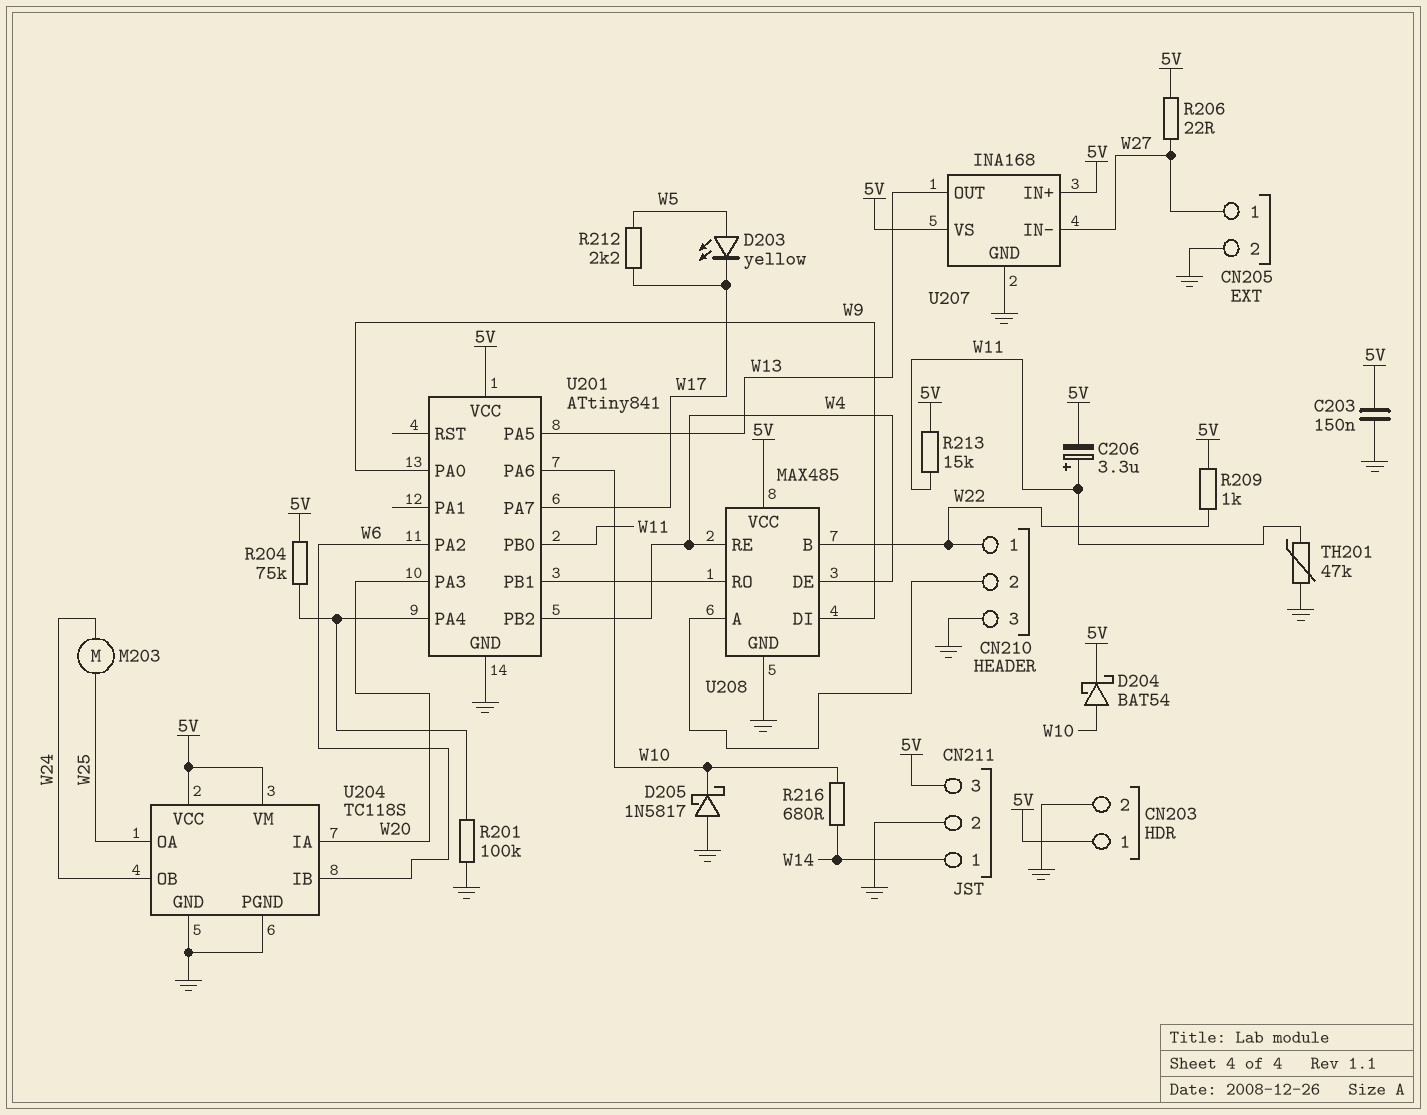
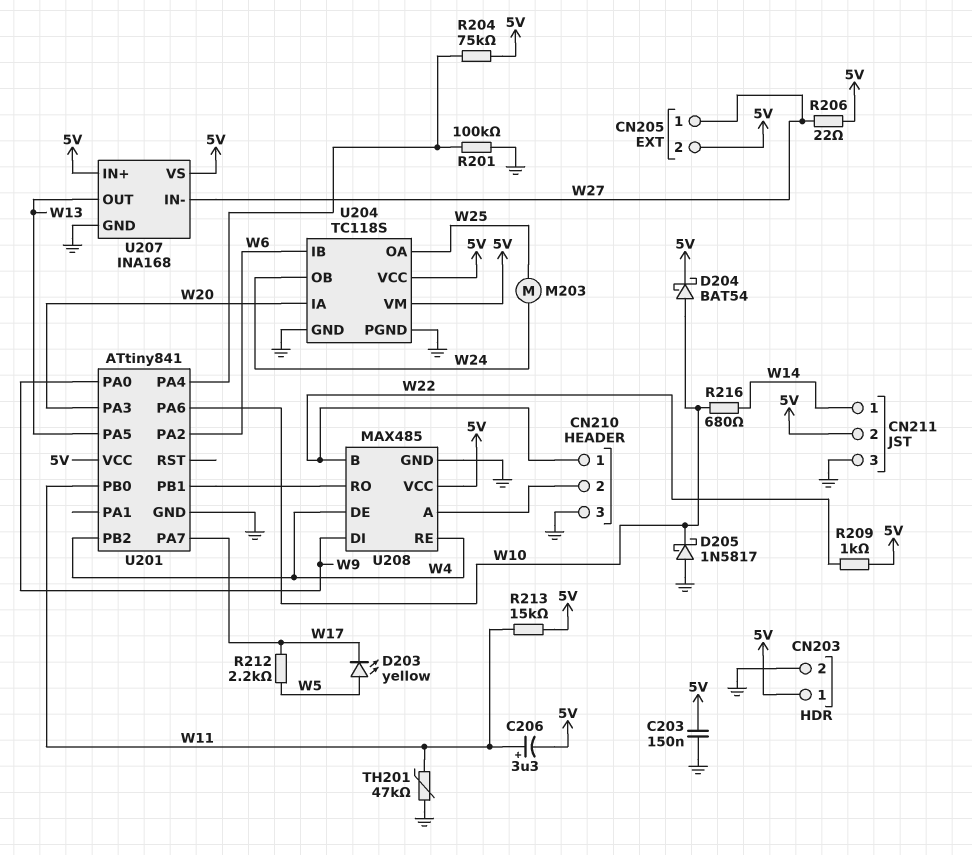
CN205 pin 2: GND -> 5V
CN211 pin 2: GND -> 5V
CN211 pin 3: 5V -> GND

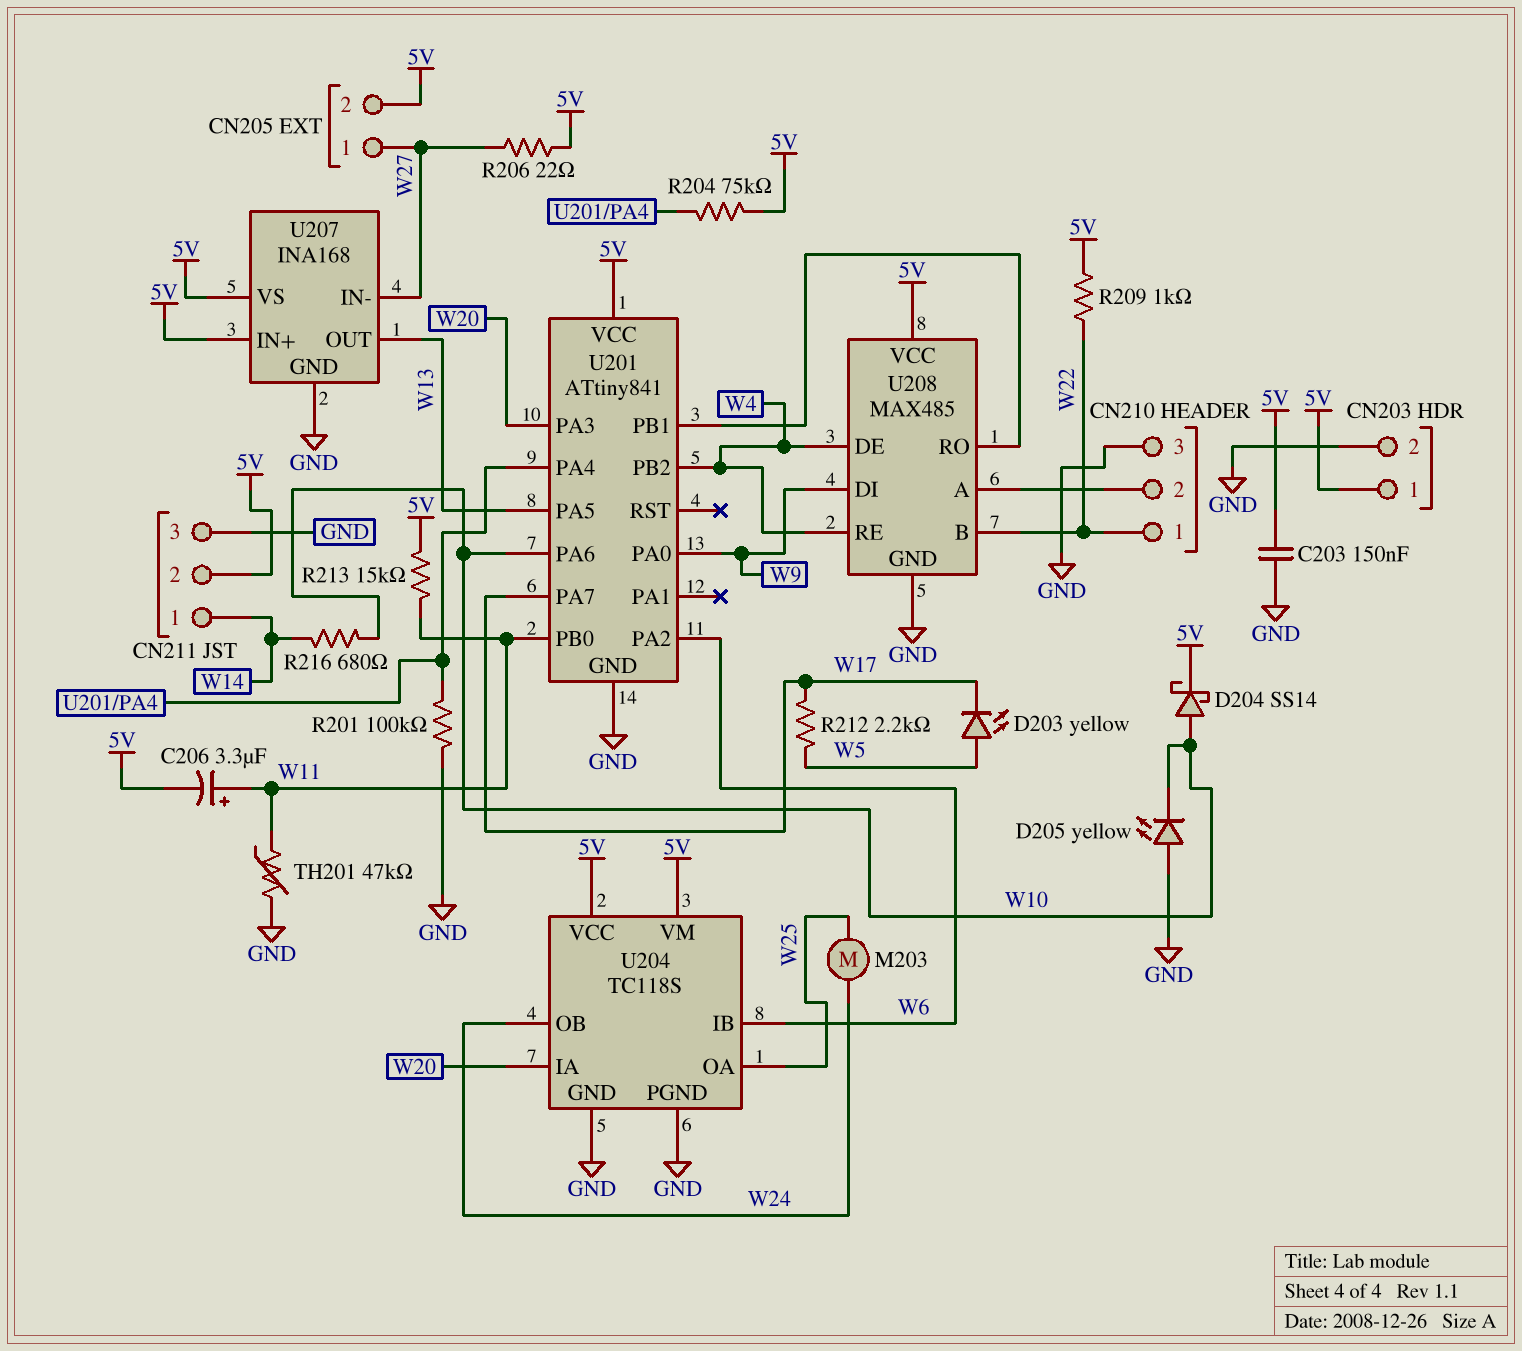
D204: schottky BAT54 (A W10, K 5V) -> schottky SS14 (A W10, K 5V)
D205: schottky 1N5817 (A GND, K W10) -> LED yellow (A GND, K W10)

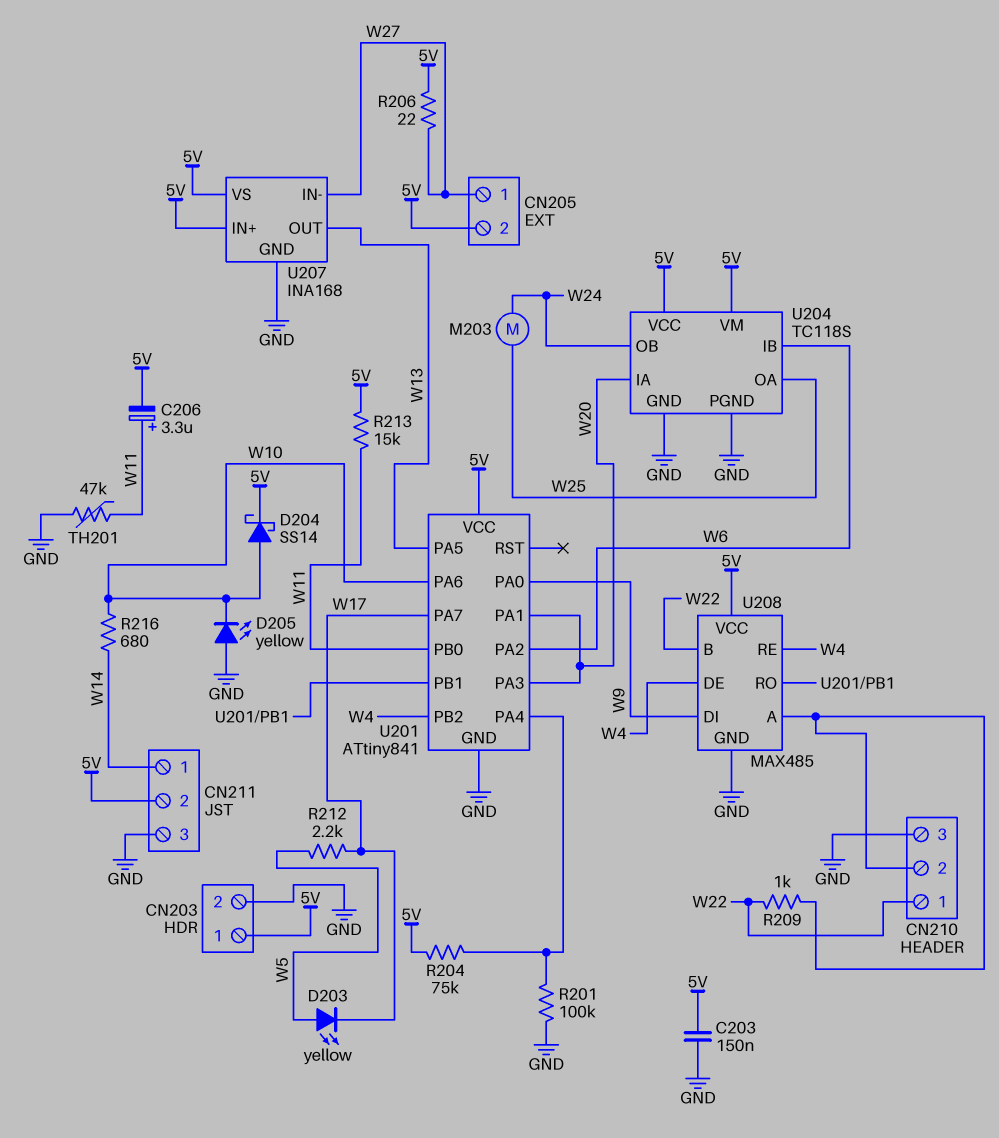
R209: 1k (5V, W22) -> 1k (CN210/2, W22)
U201 pin PA1: none -> W20

